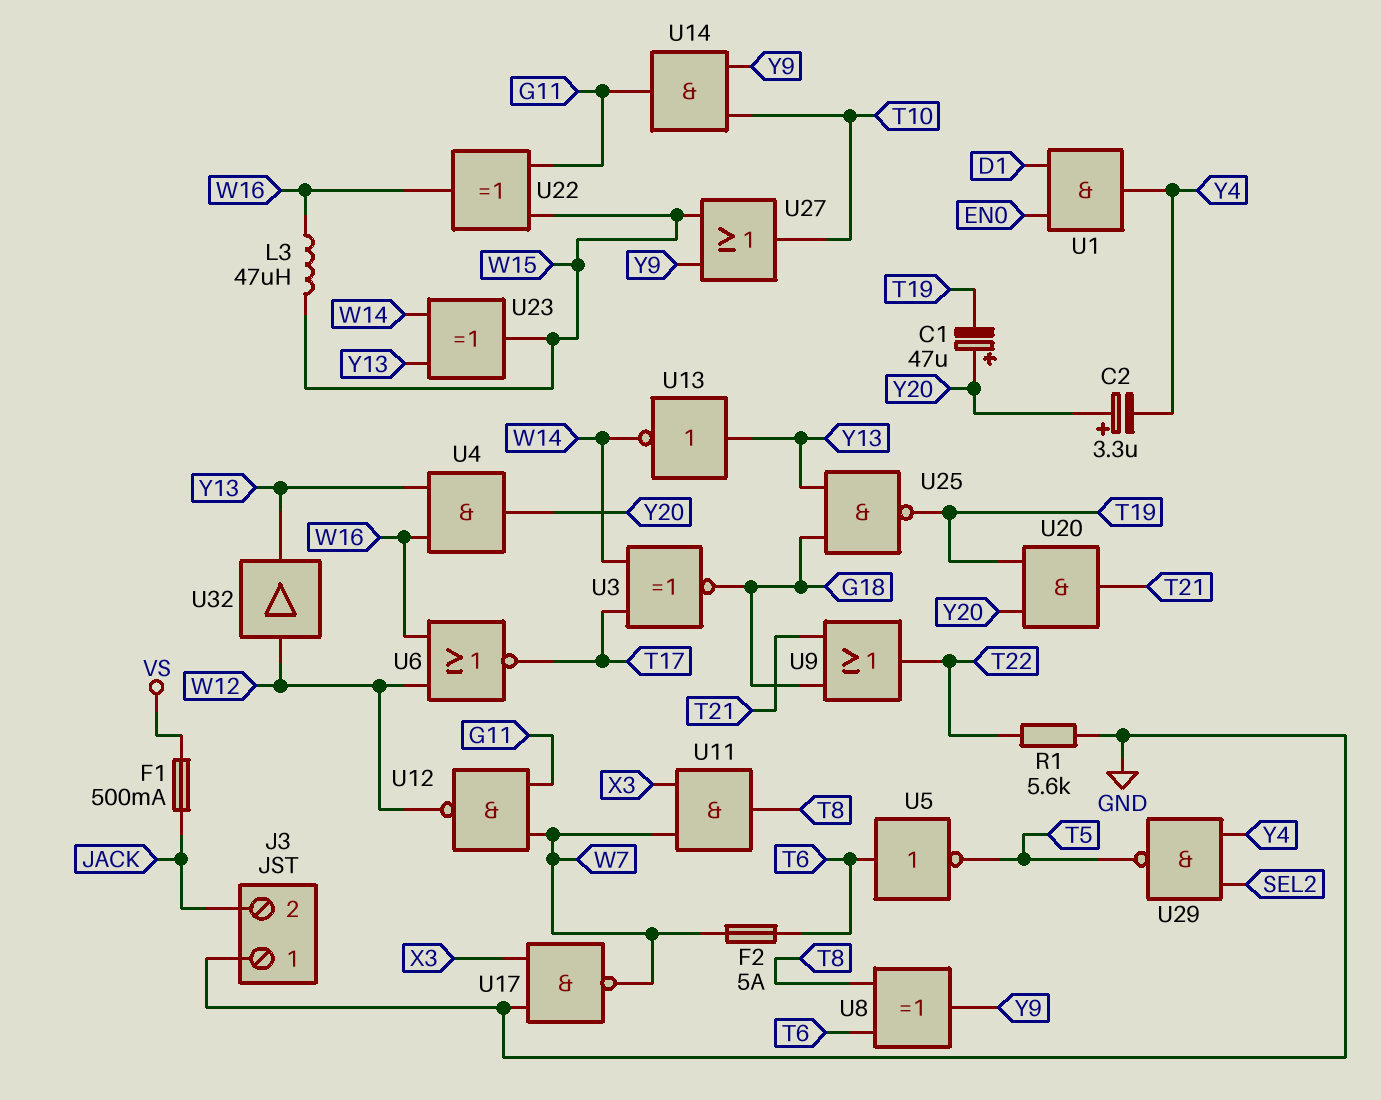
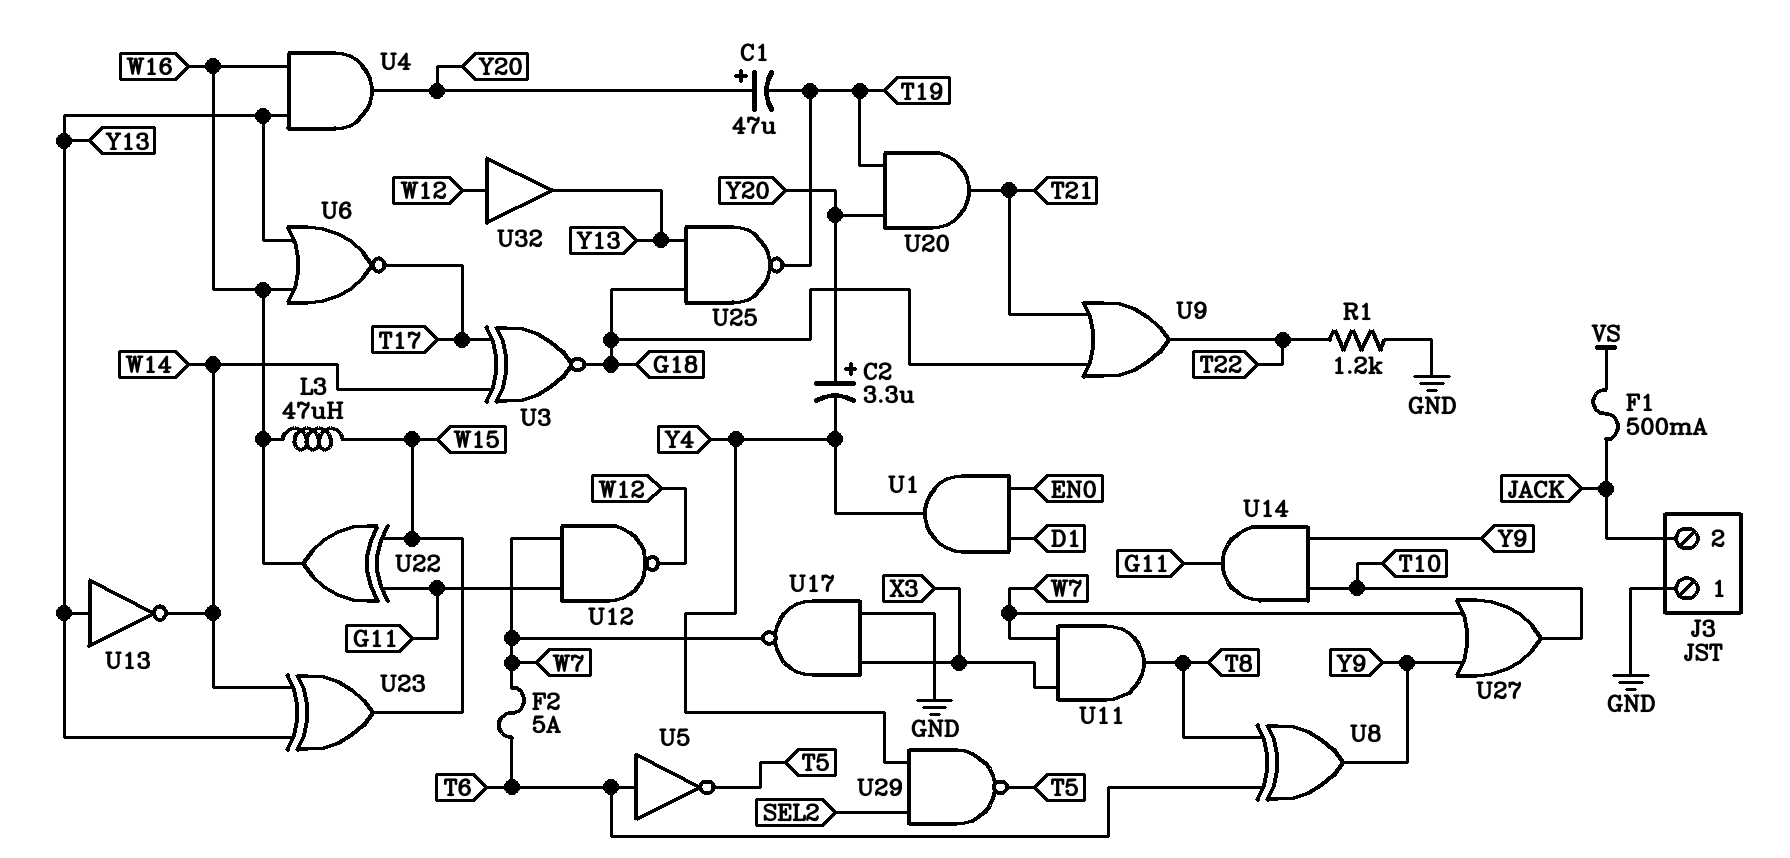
R1: 5.6k (GND, T22) -> 1.2k (GND, T22)
U6: NOR (in W12, in W16, out T17) -> NOR (in W16, in Y13, out T17)
U27: OR (in W15, in Y9, out T10) -> OR (in W7, in Y9, out T10)

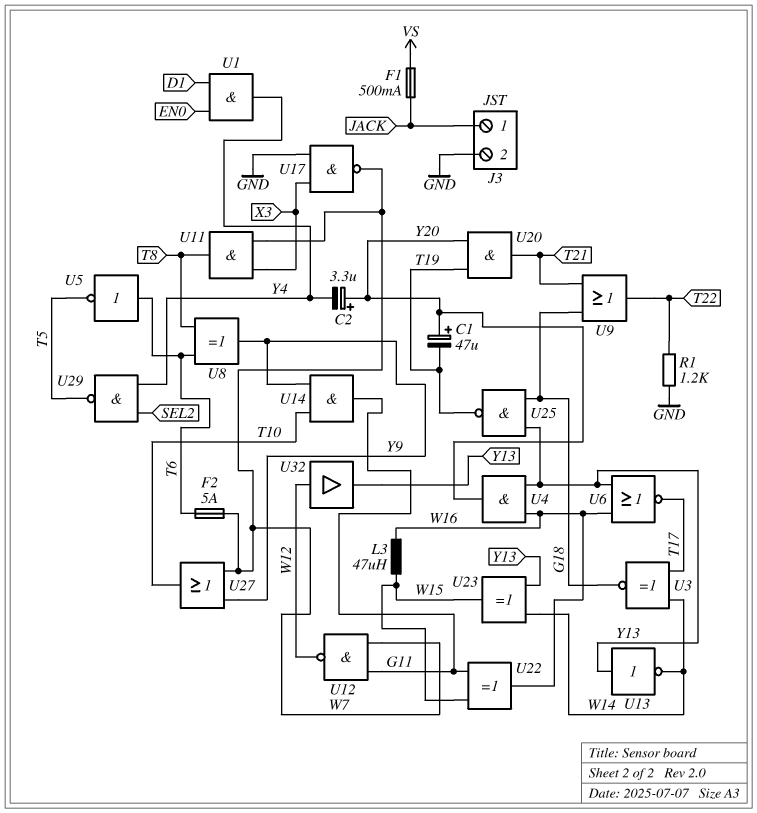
J3 pin 1: GND -> JACK
J3 pin 2: JACK -> GND

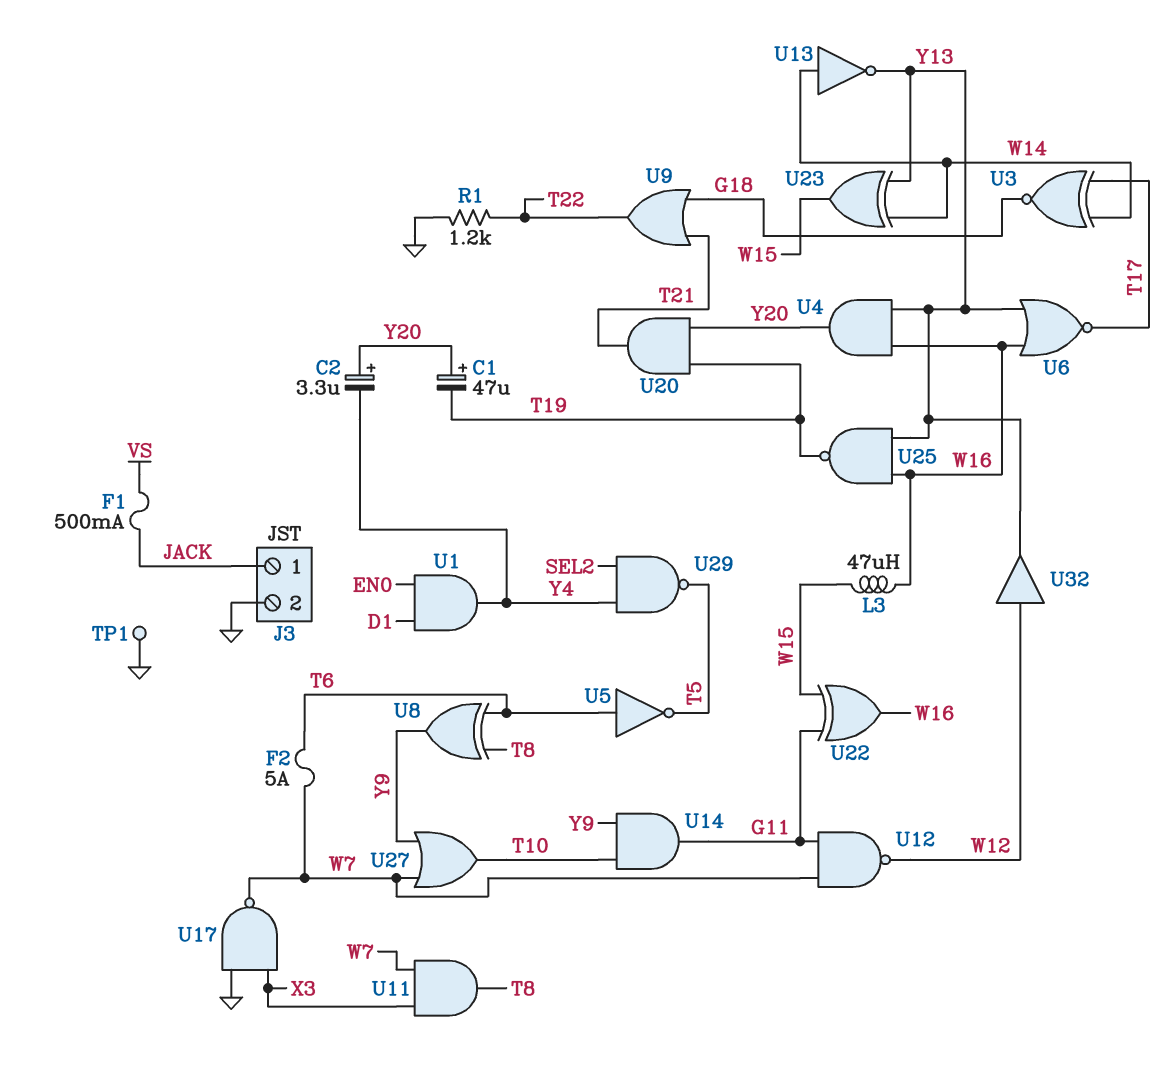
TP1: none -> test point (GND)
U13: NOT (in Y13, out W14) -> NOT (in W14, out Y13)
U25: NAND (in G18, in Y13, out T19) -> NAND (in W16, in Y13, out T19)

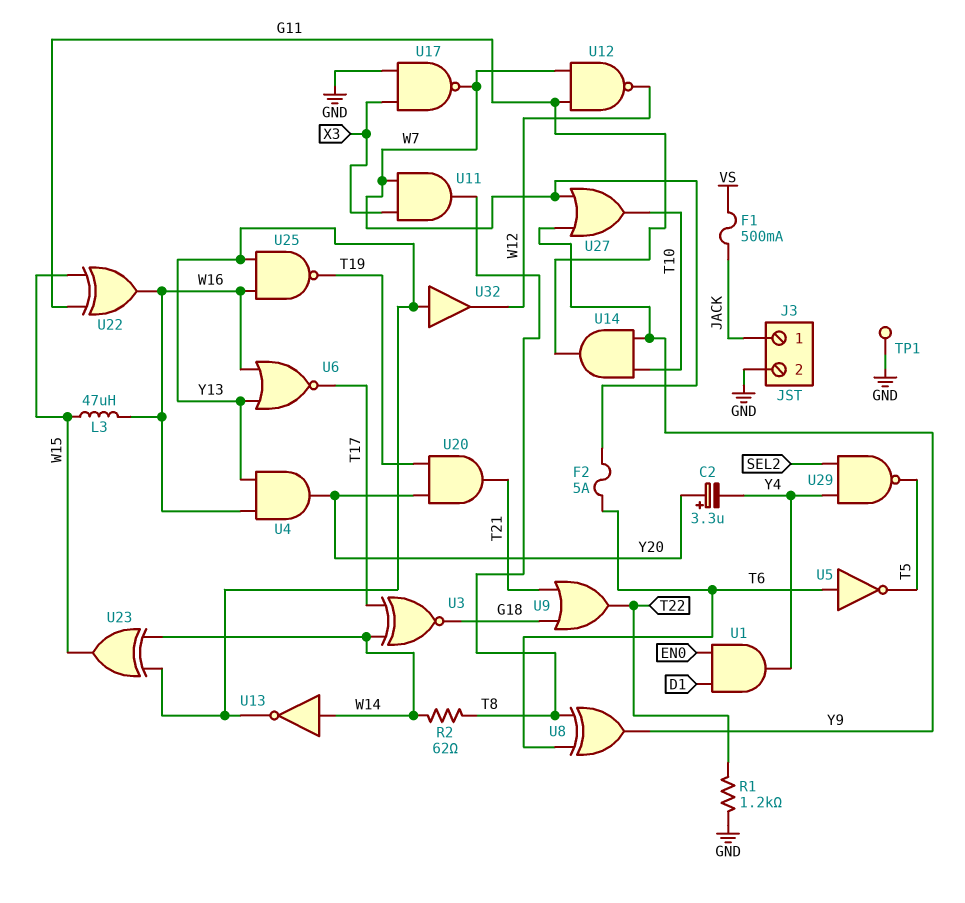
C1: 47uF (plus Y20, minus T19) -> none
R2: none -> 62 (T8, W14)
U32: buffer (in W12, out Y13) -> buffer (in Y13, out W12)

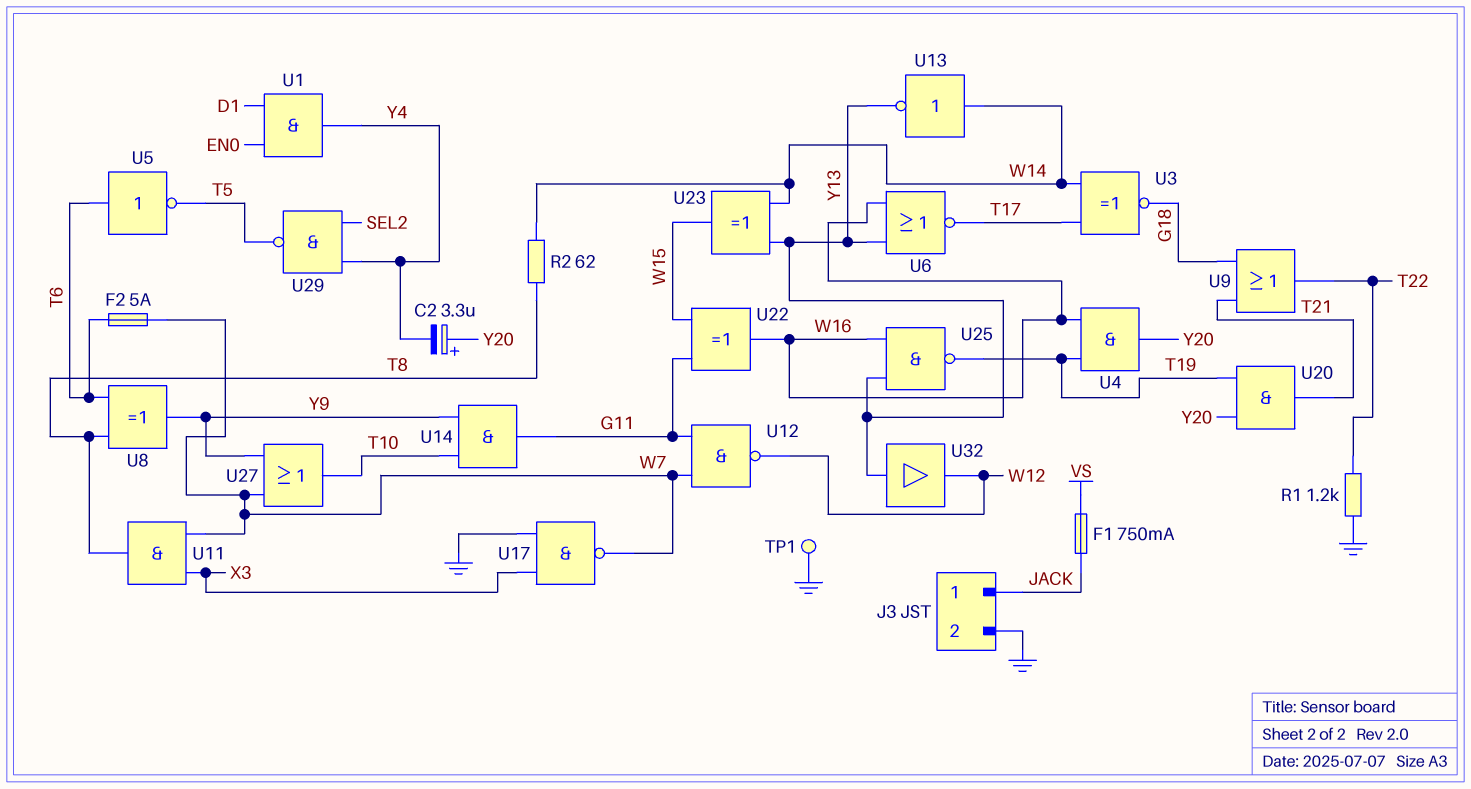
F1: 500mA (JACK, VS) -> 750mA (JACK, VS)
L3: 47uH (W15, W16) -> none
U4: AND (in W16, in Y13, out Y20) -> AND (in T19, in W16, out Y20)

